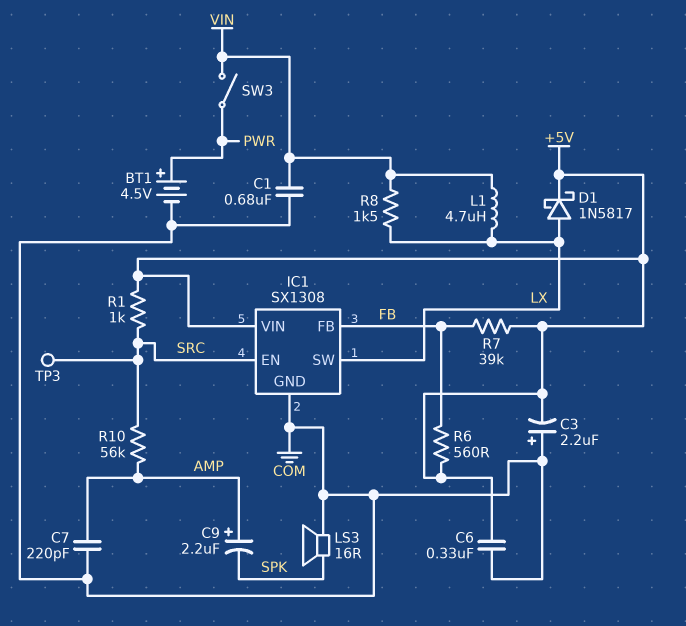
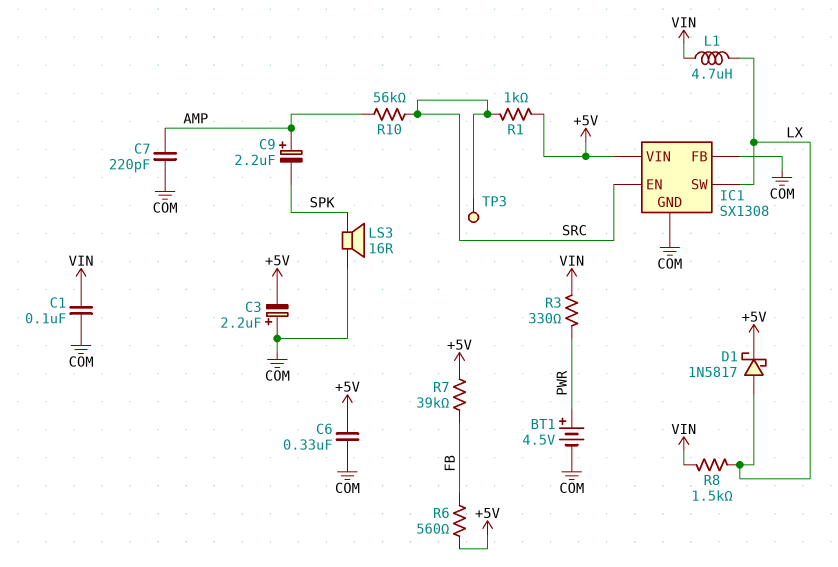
C1: 680nF (COM, VIN) -> 100nF (COM, VIN)
IC1 pin FB: FB -> COM
R3: none -> 330 (PWR, VIN)
SW3: switch (PWR, VIN) -> none

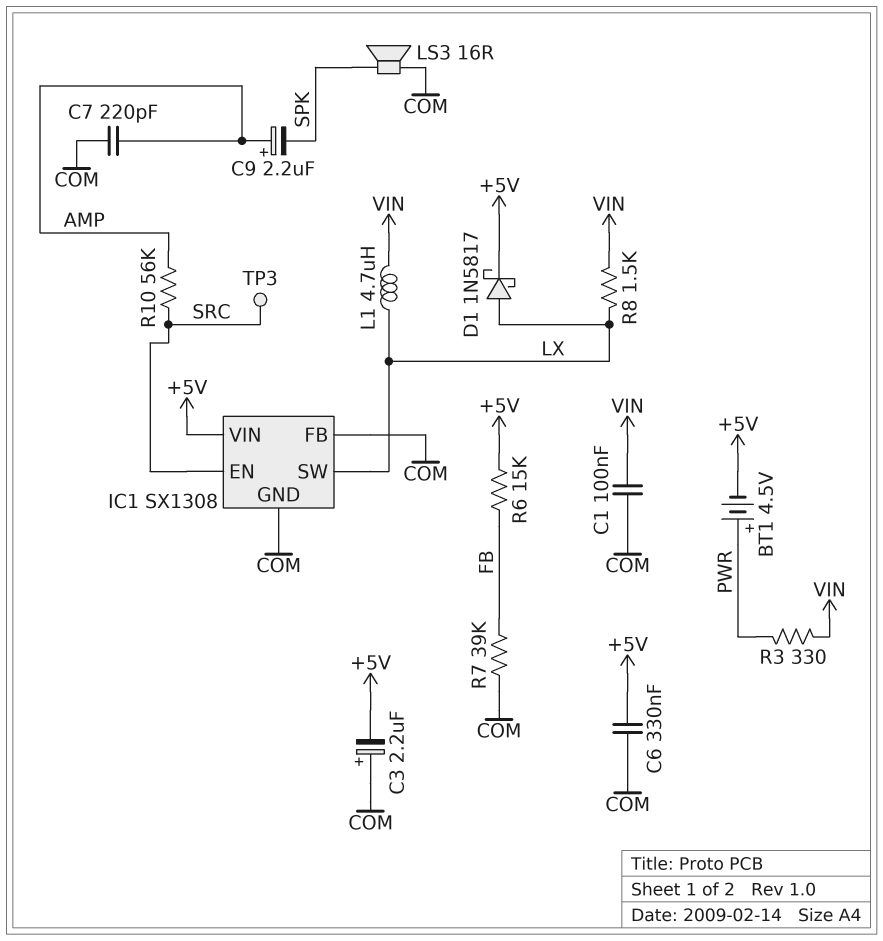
BT1: 4.5V (plus PWR, minus COM) -> 4.5V (plus PWR, minus +5V)
R1: 1k (+5V, SRC) -> none
R6: 560 (+5V, FB) -> 15k (+5V, FB)
R7: 39k (+5V, FB) -> 39k (COM, FB)

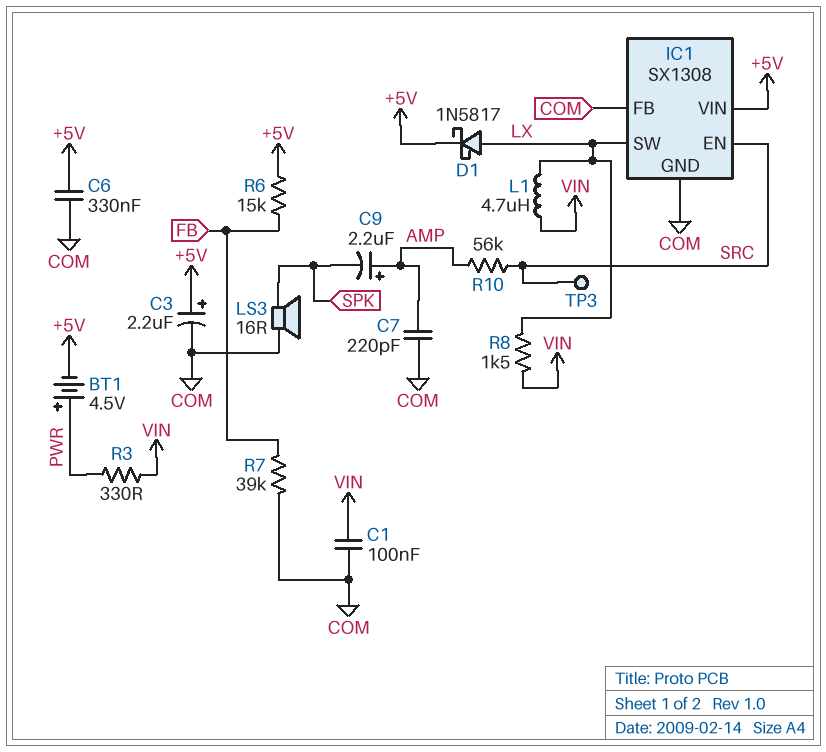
C3: 2.2uF (plus COM, minus +5V) -> 2.2uF (plus +5V, minus COM)

